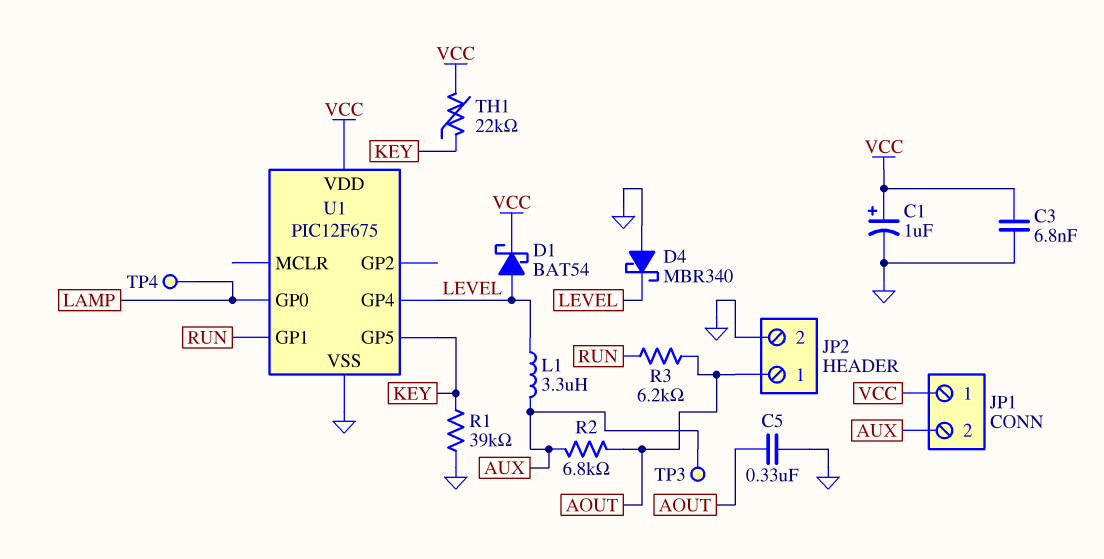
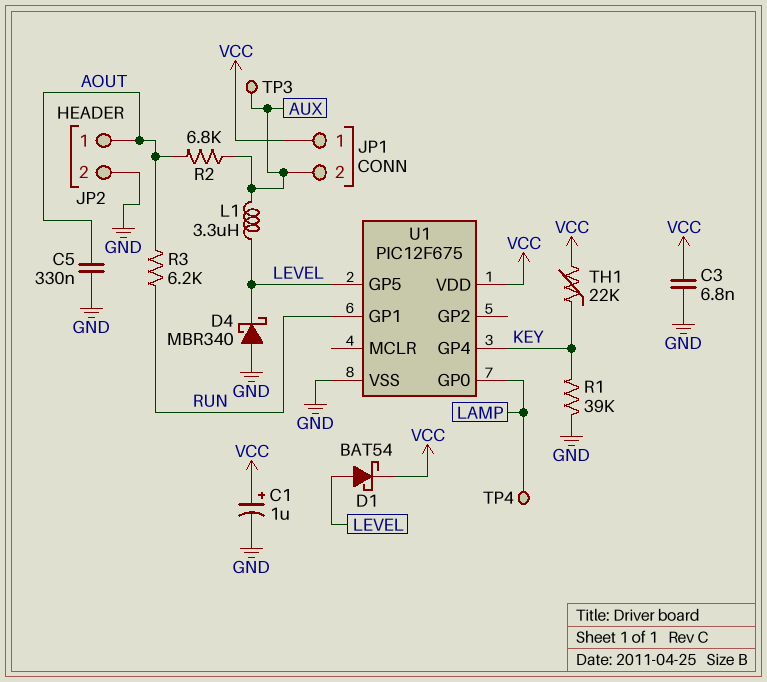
U1 pin GP4: LEVEL -> KEY
U1 pin GP5: KEY -> LEVEL

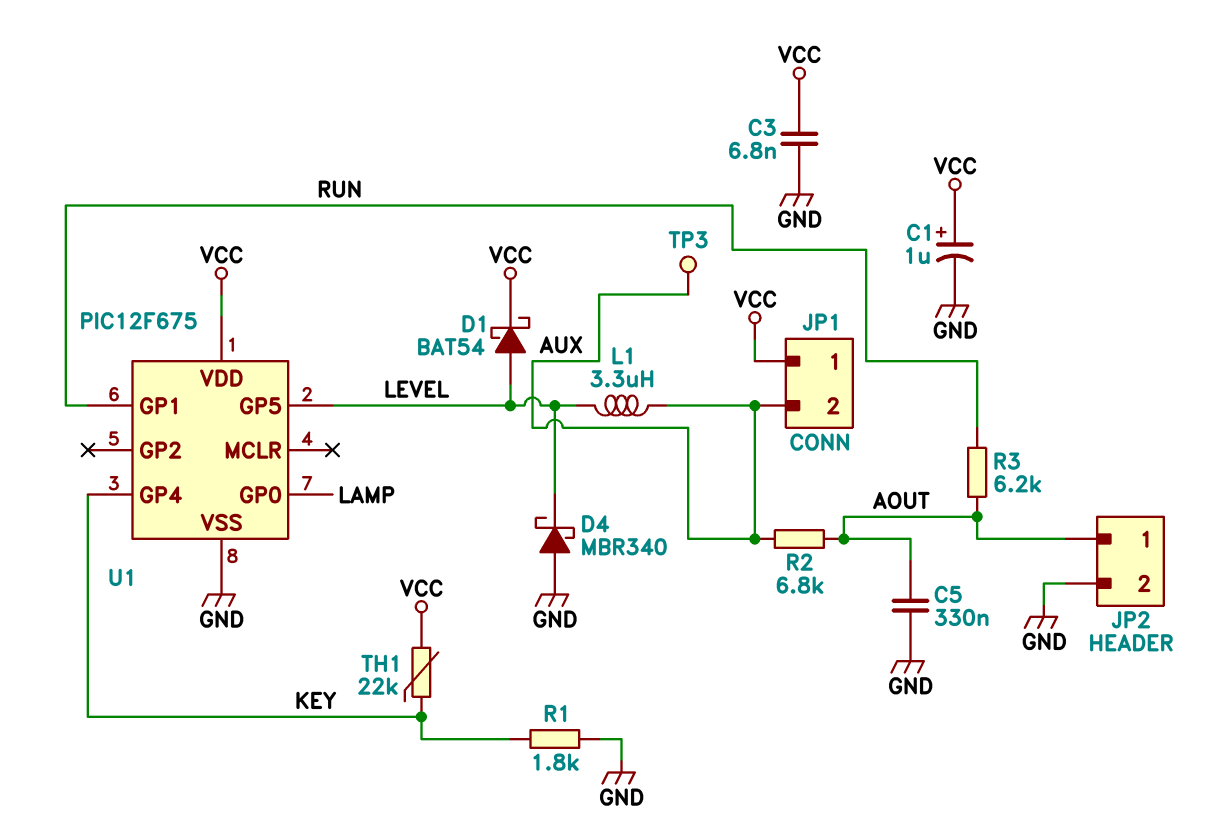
R1: 39k (GND, KEY) -> 1.8k (GND, KEY)
TP4: test point (LAMP) -> none

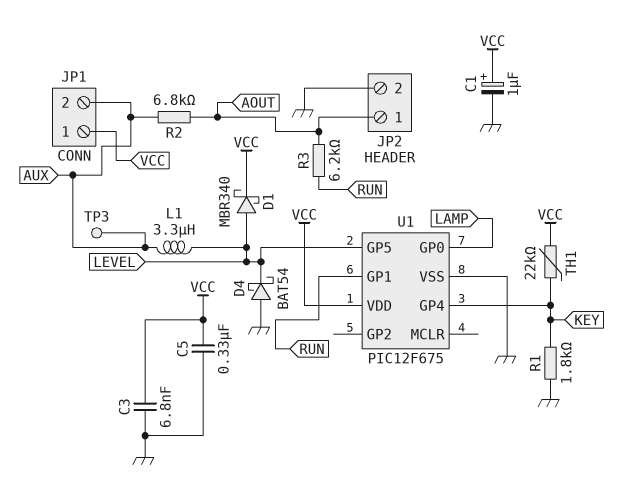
C5: 330nF (AOUT, GND) -> 330nF (GND, VCC)
D1: schottky BAT54 (A LEVEL, K VCC) -> schottky MBR340 (A LEVEL, K VCC)
D4: schottky MBR340 (A GND, K LEVEL) -> schottky BAT54 (A GND, K LEVEL)

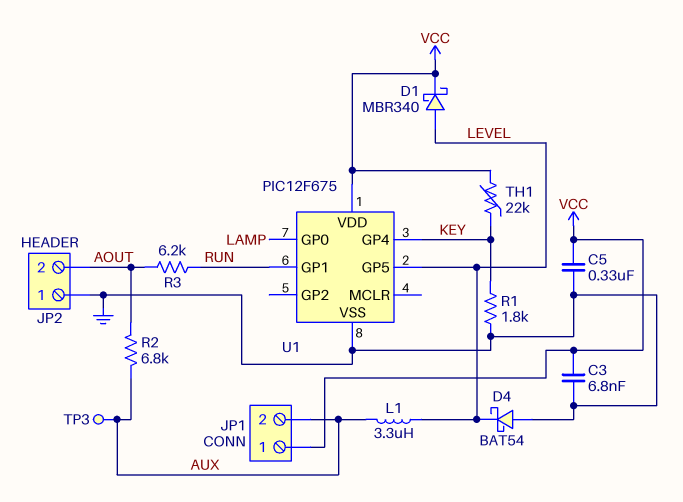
C1: 1uF (plus VCC, minus GND) -> none
JP2 pin 1: AOUT -> GND
JP2 pin 2: GND -> AOUT

